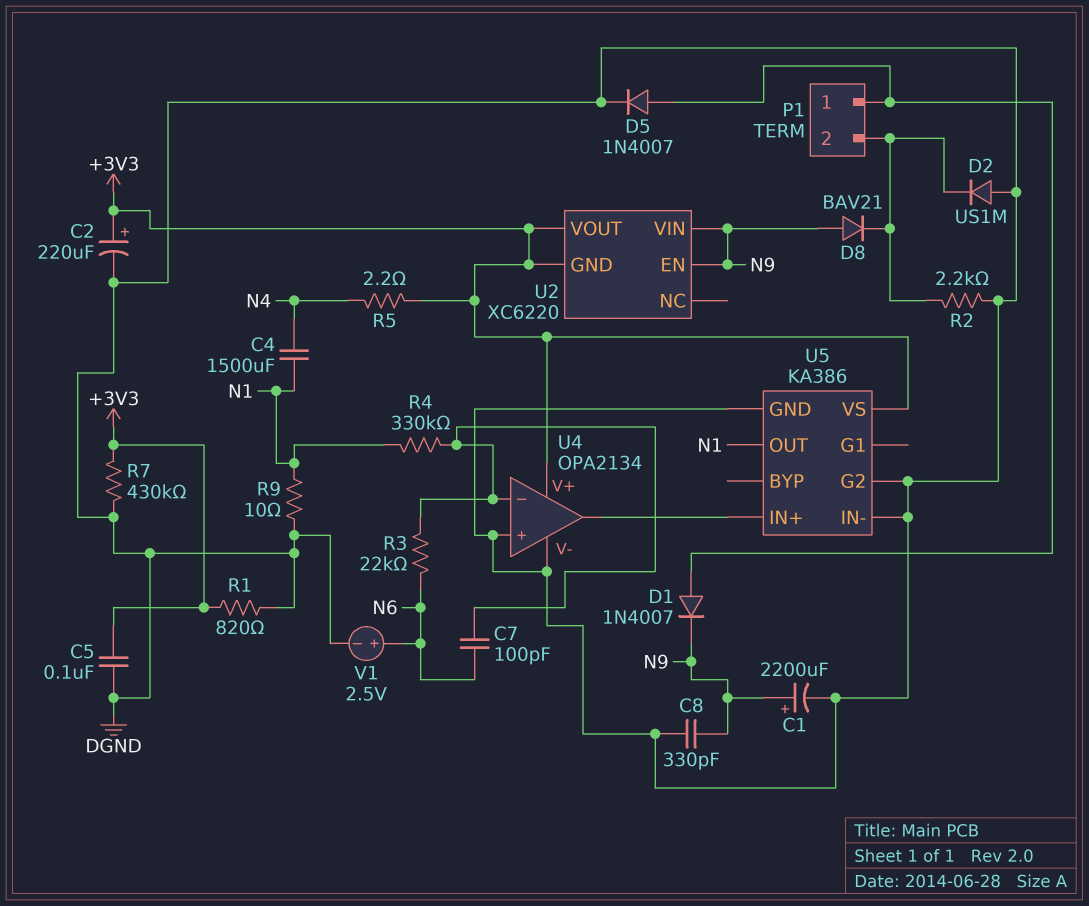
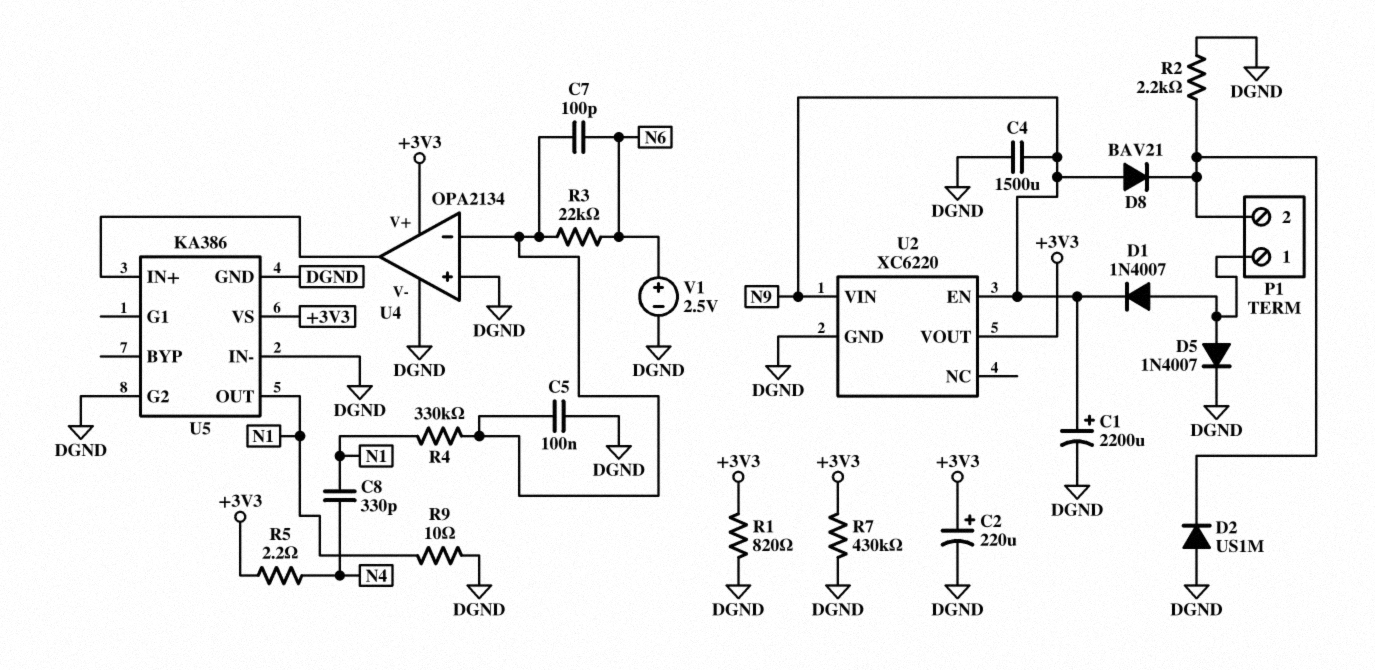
C4: 1500uF (N1, N4) -> 1500uF (DGND, N9)
C5: 100nF (+3V3, DGND) -> 100nF (DGND, U4/in-)
C8: 330pF (DGND, N9) -> 330pF (N1, N4)
U2 pin GND: +3V3 -> DGND

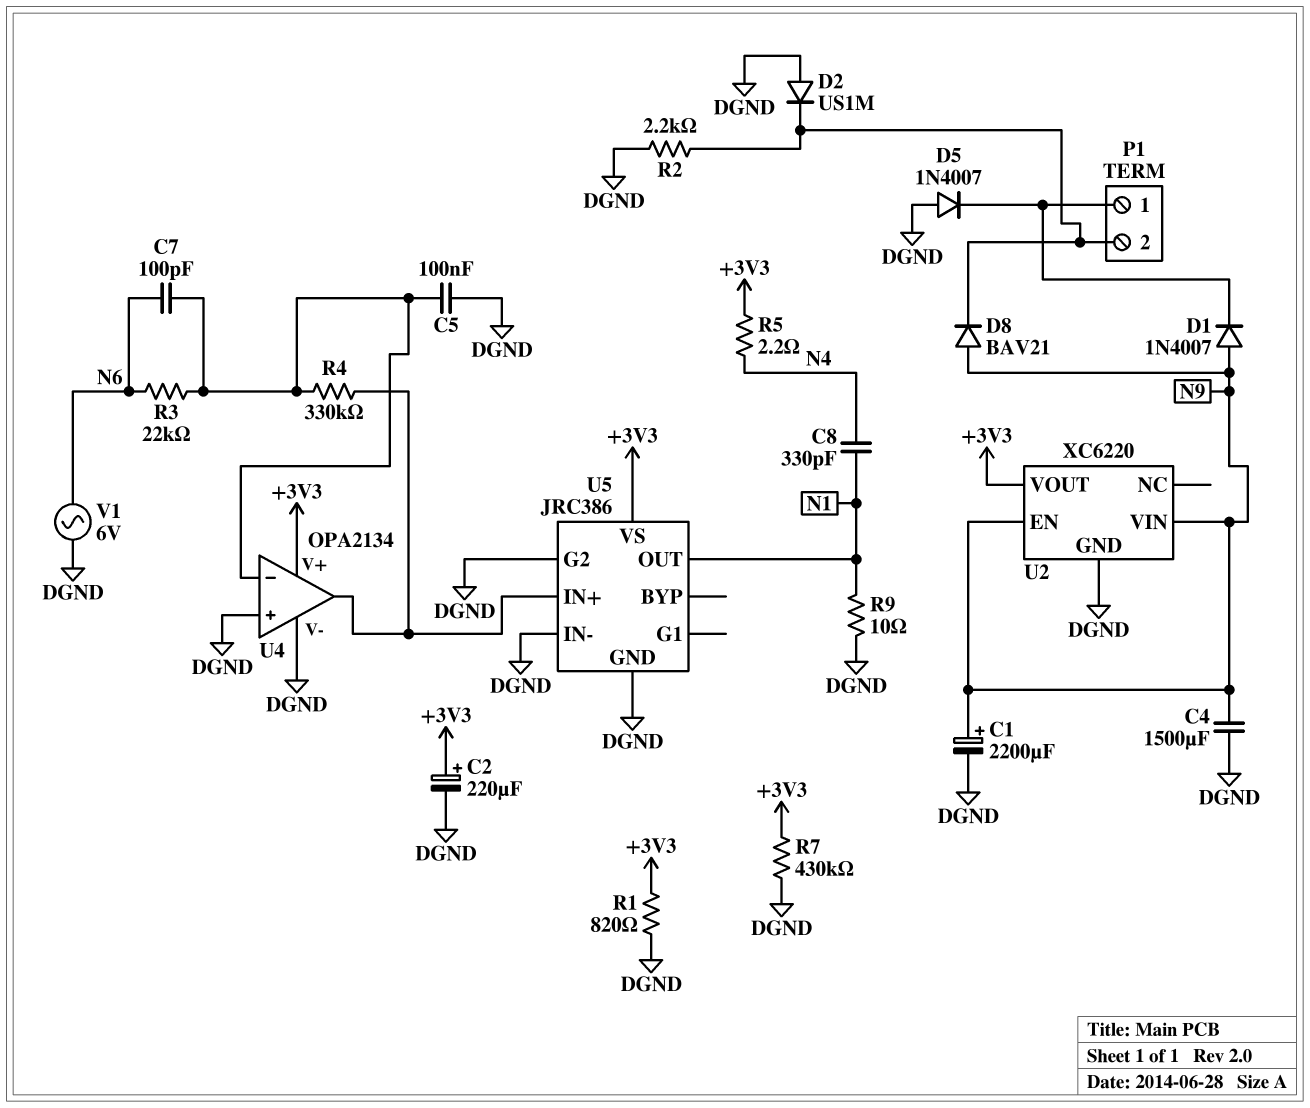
D1: diode 1N4007 (A P1/1, K N9) -> diode 1N4007 (A N9, K P1/1)
D5: diode 1N4007 (A P1/1, K DGND) -> diode 1N4007 (A DGND, K P1/1)
R4: 330k (N1, U4/in-) -> 330k (U4/in-, U4/out)
U5: KA386 -> JRC386
V1: 2.5V (plus N6, minus DGND) -> AC 6V (DGND, N6)

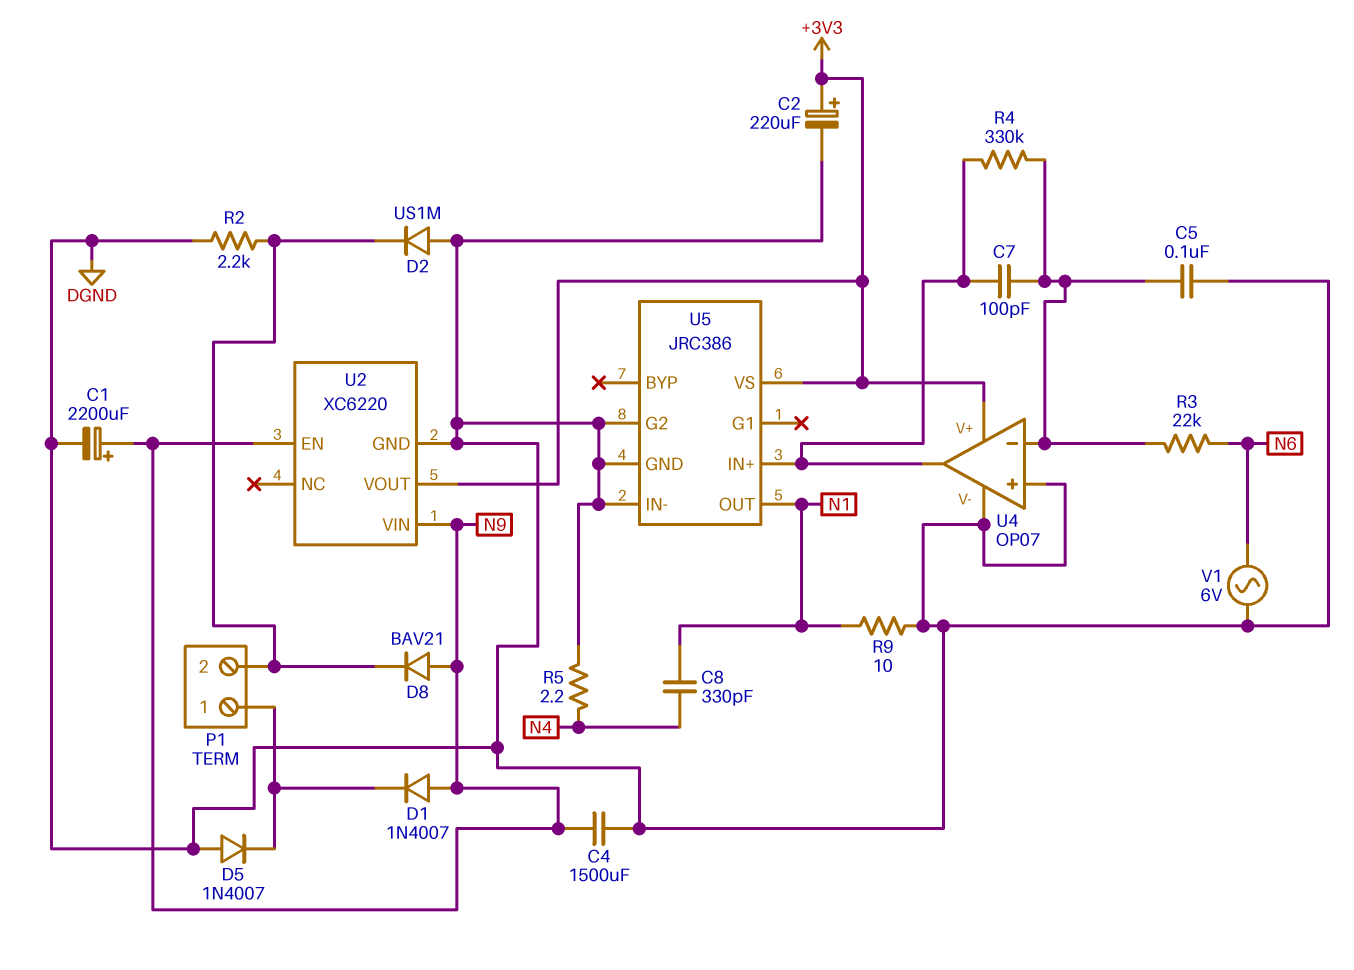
C7: 100pF (N6, U4/in-) -> 100pF (U4/in-, U4/out)
R1: 820 (+3V3, DGND) -> none
R5: 2.2 (+3V3, N4) -> 2.2 (DGND, N4)
R7: 430k (+3V3, DGND) -> none
U4: OPA2134 -> OP07

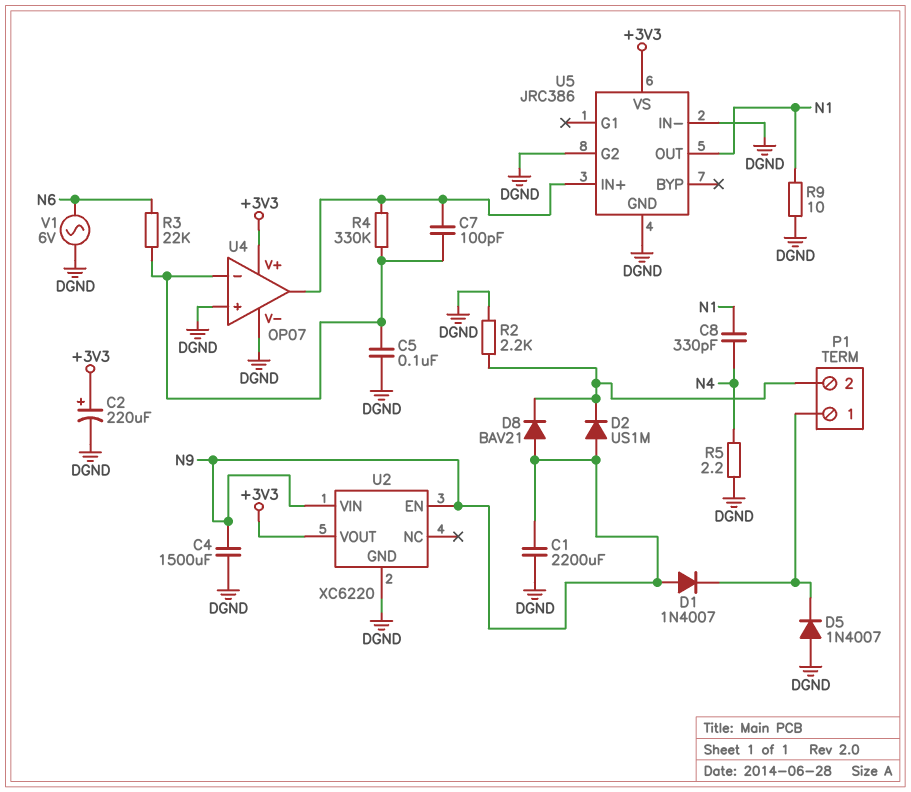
C1: 2200uF (plus N9, minus DGND) -> 2200uF (DGND, N9)
D2: diode US1M (A DGND, K P1/2) -> diode US1M (A N9, K P1/2)

